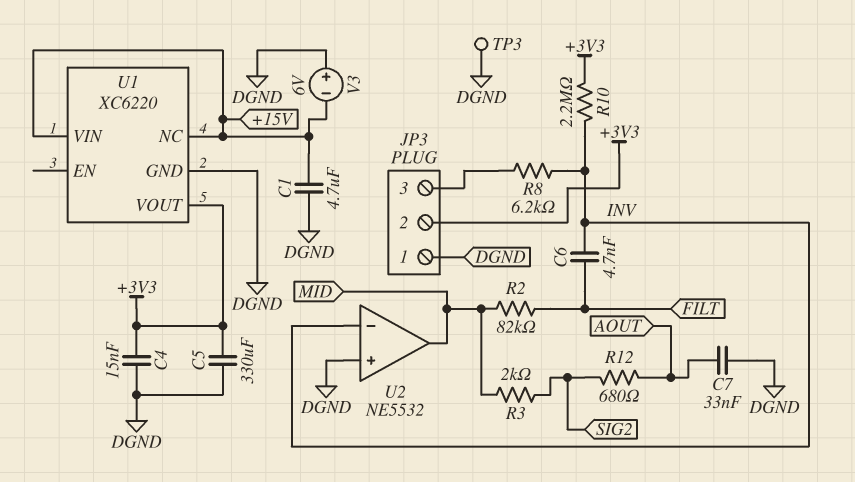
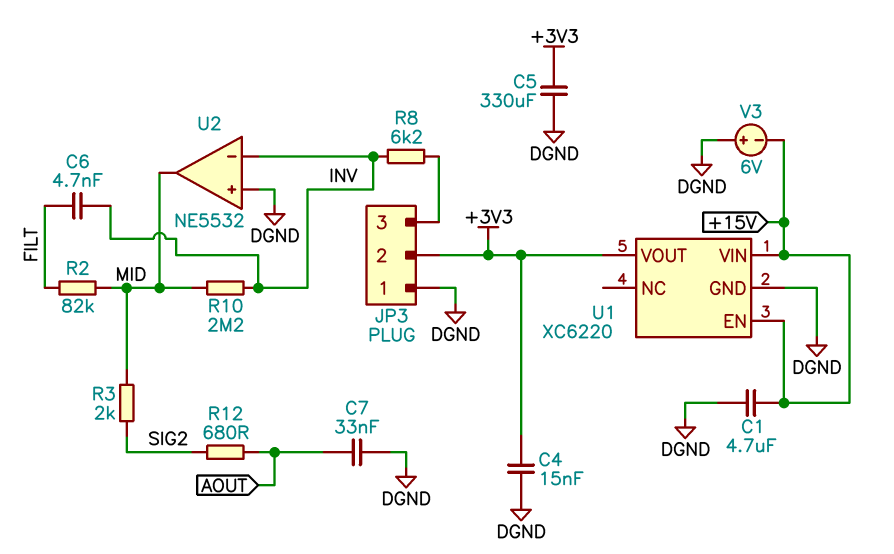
R10: 2.2M (+3V3, INV) -> 2.2M (INV, MID)
TP3: test point (DGND) -> none
U1 pin EN: none -> +15V
U1 pin NC: +15V -> none

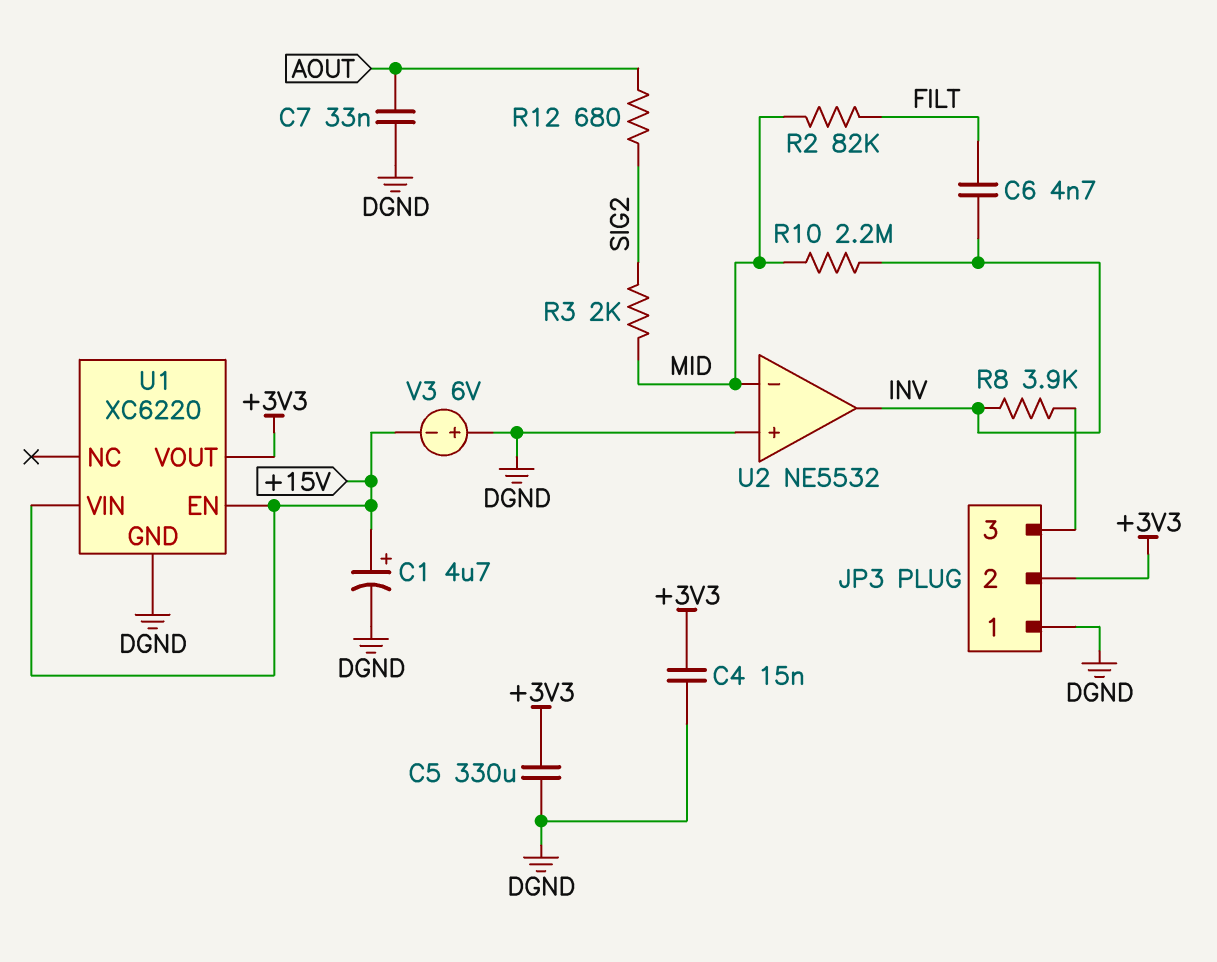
C1: 4.7uF (+15V, DGND) -> 4.7uF (plus +15V, minus DGND)
R8: 6.2k (INV, JP3/3) -> 3.9k (INV, JP3/3)
U2 pin in-: INV -> MID
U2 pin out: MID -> INV

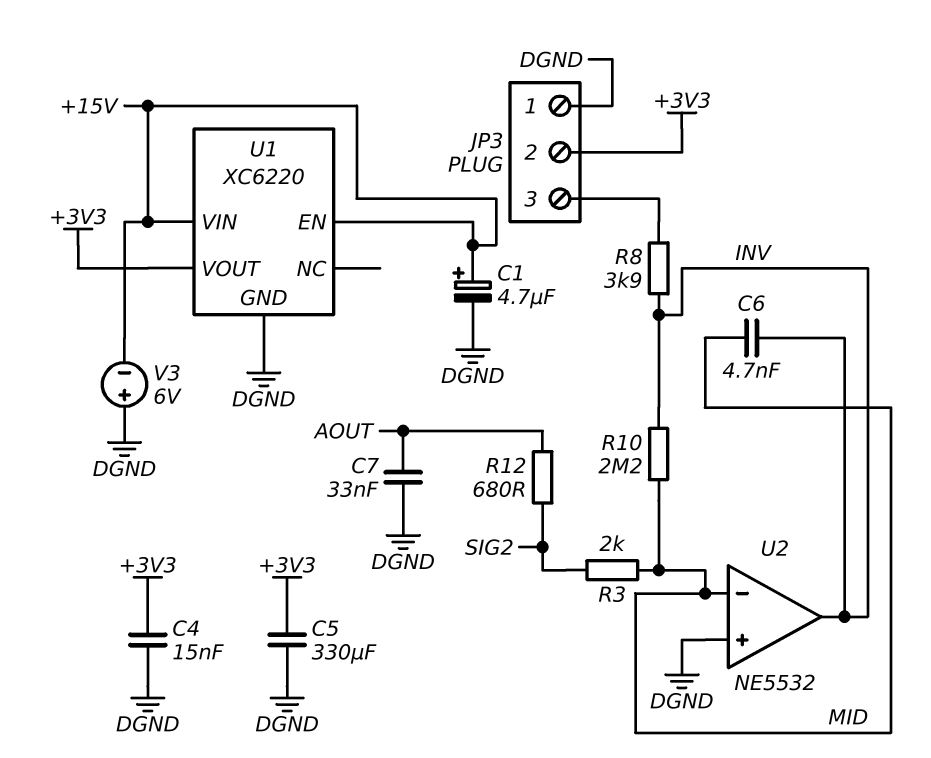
C6: 4.7nF (FILT, INV) -> 4.7nF (INV, MID)
R2: 82k (FILT, MID) -> none

